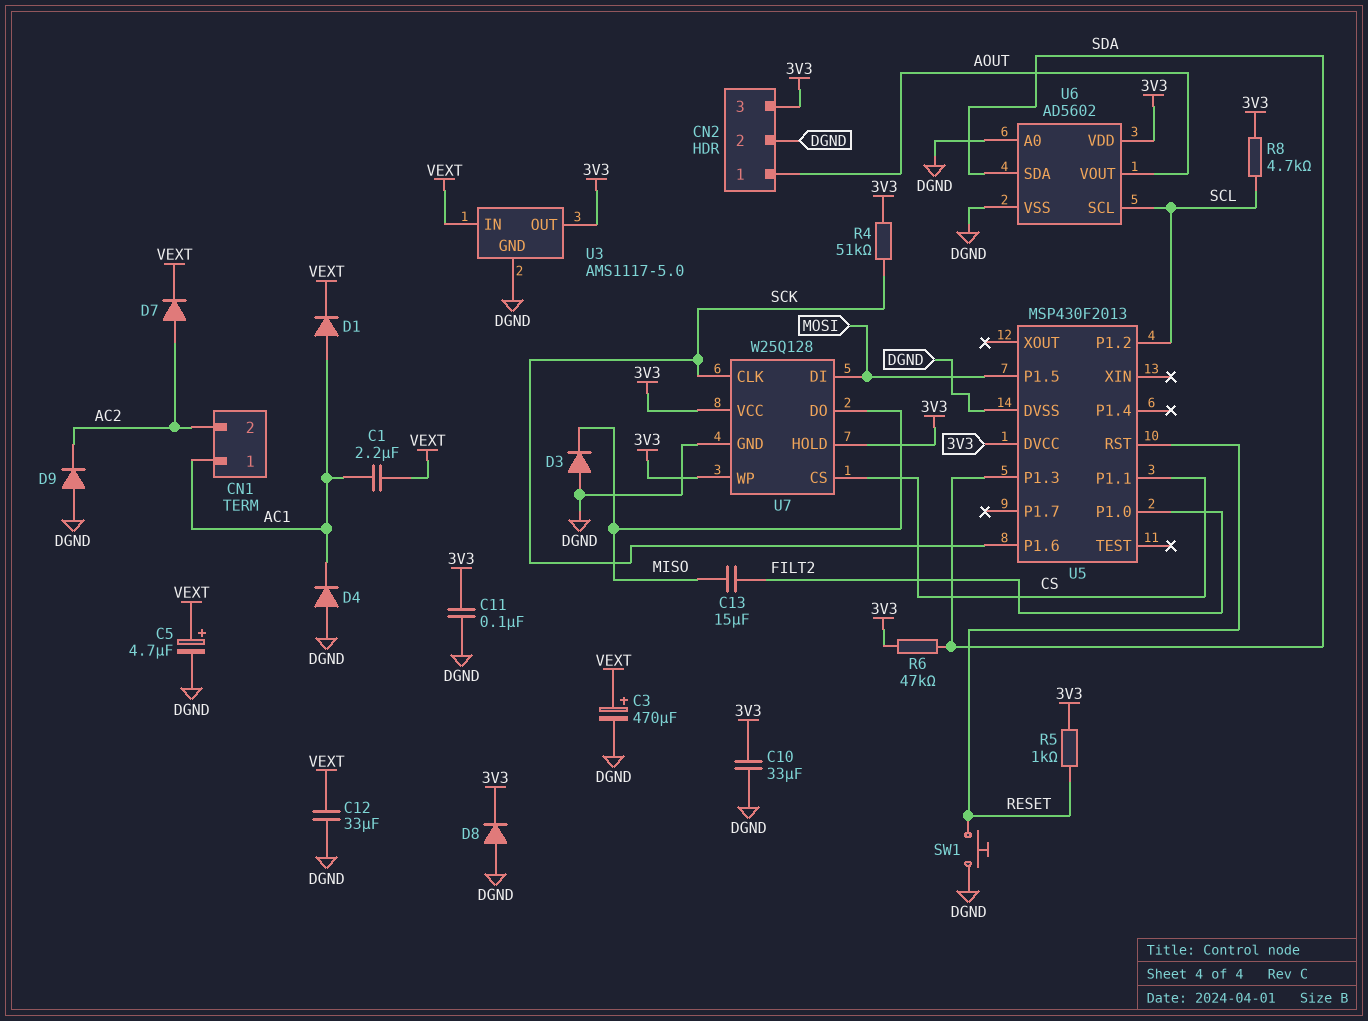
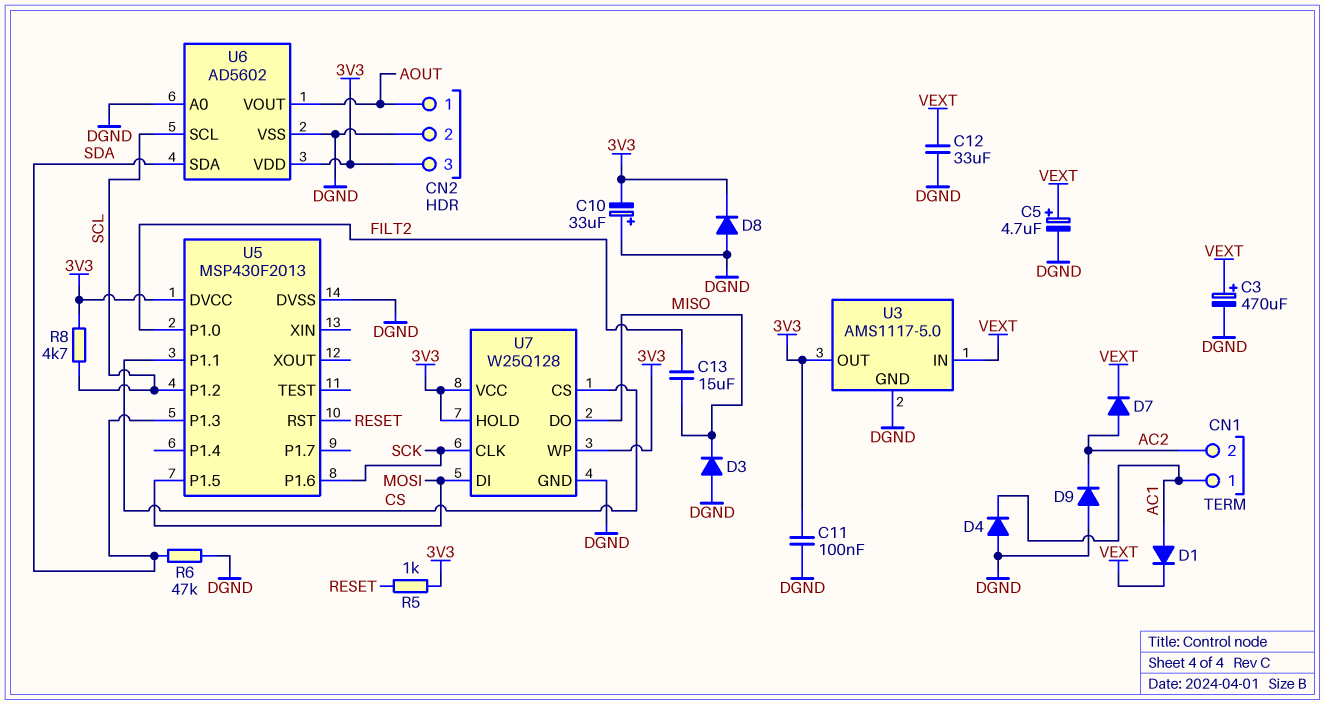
C1: 2.2uF (AC1, VEXT) -> none
C10: 33uF (3V3, DGND) -> 33uF (plus DGND, minus 3V3)
R4: 51k (3V3, SCK) -> none
R6: 47k (3V3, SDA) -> 47k (DGND, SDA)
SW1: button (DGND, RESET) -> none

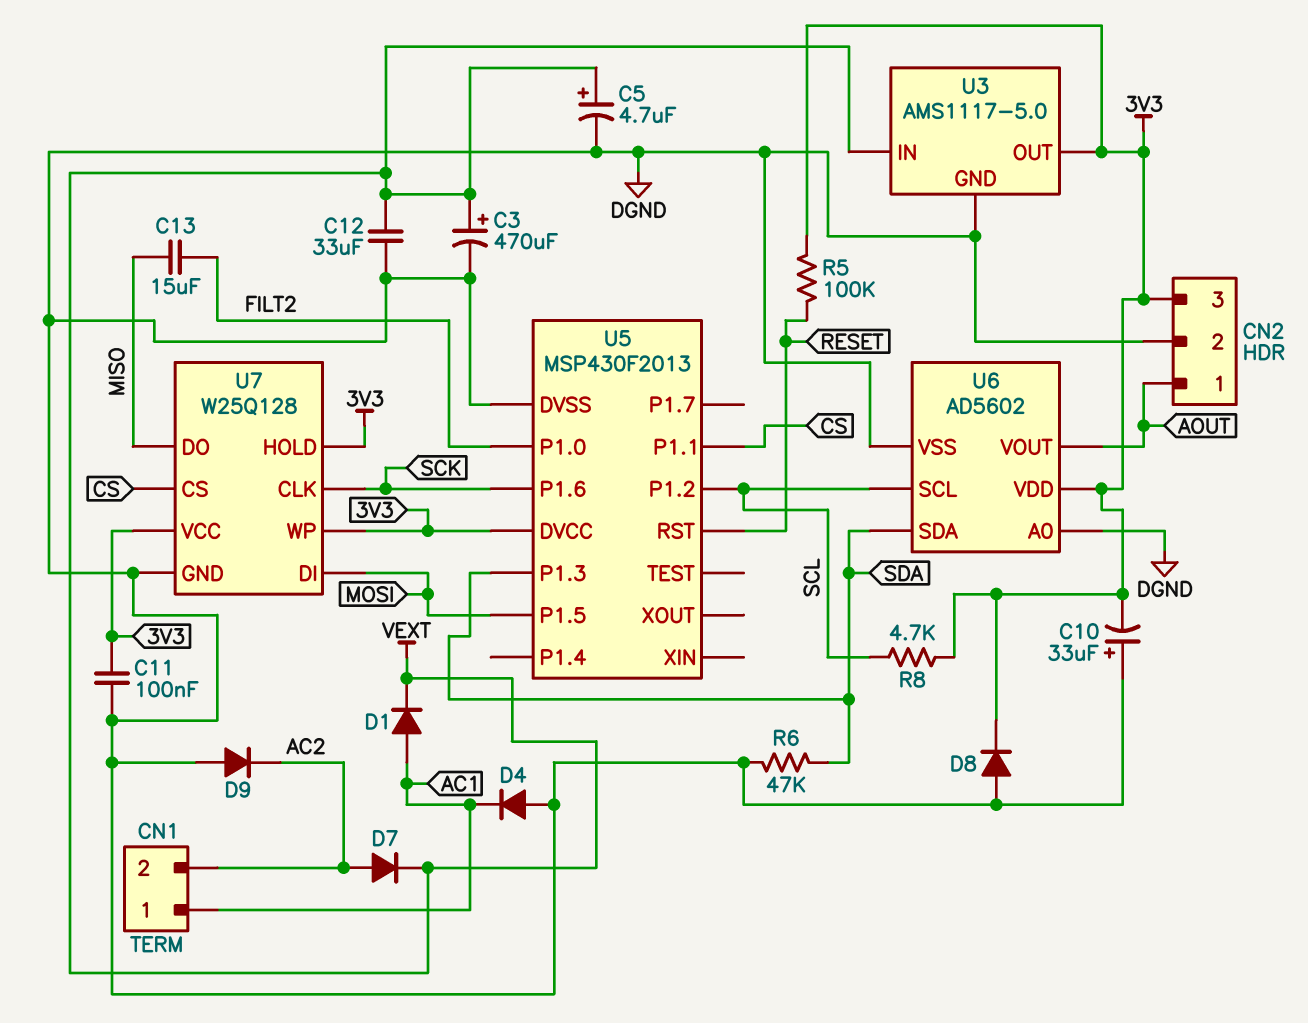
D3: diode (A DGND, K MISO) -> none
R5: 1k (3V3, RESET) -> 100k (3V3, RESET)

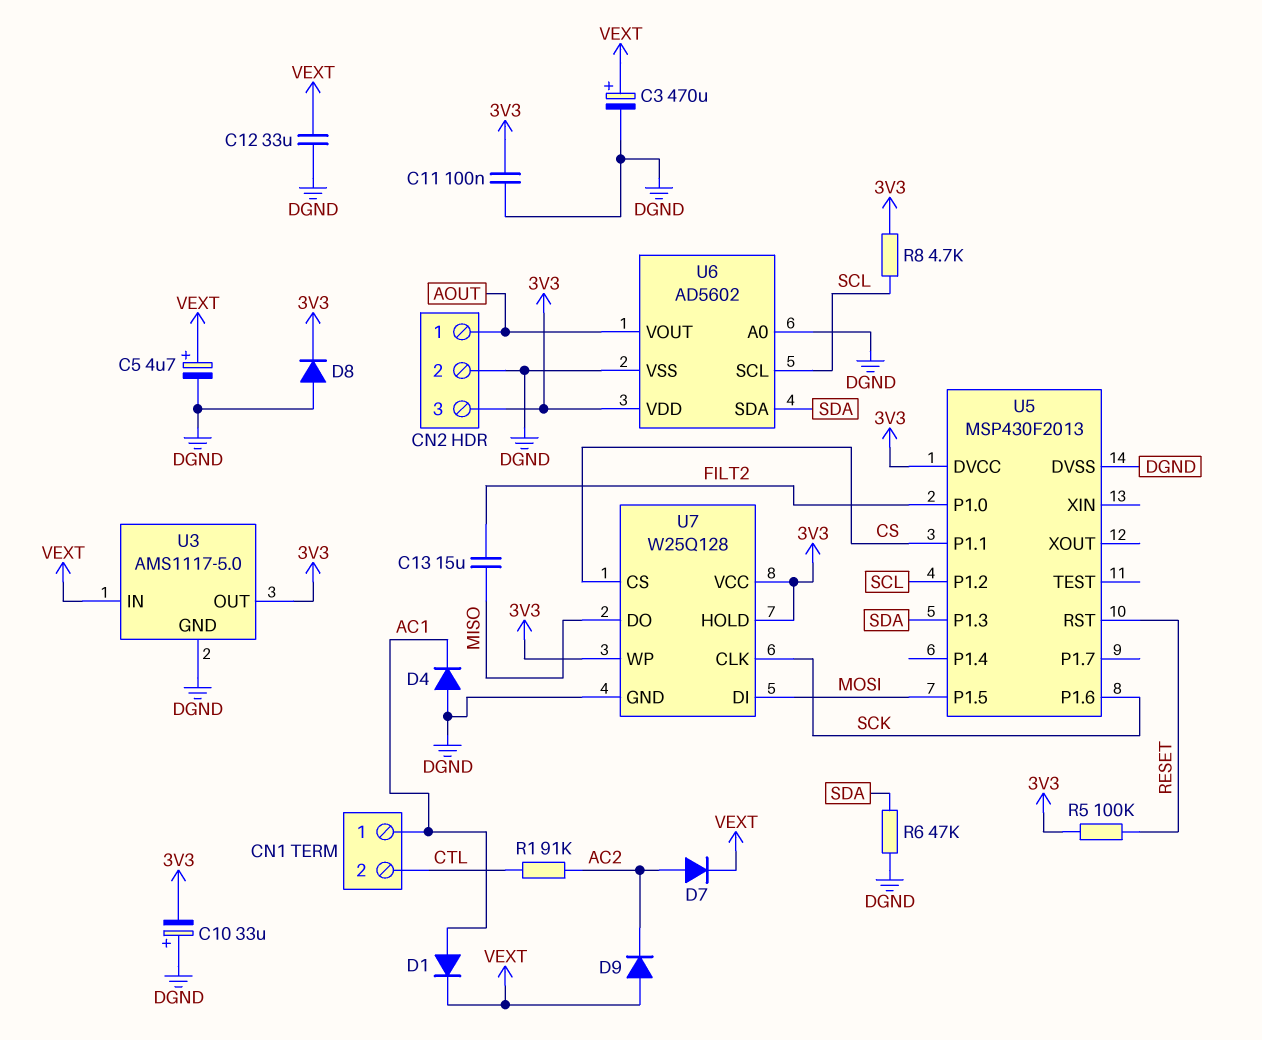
CN1 pin 2: AC2 -> CTL
D9: diode (A DGND, K AC2) -> diode (A VEXT, K AC2)
R1: none -> 91k (AC2, CTL)

